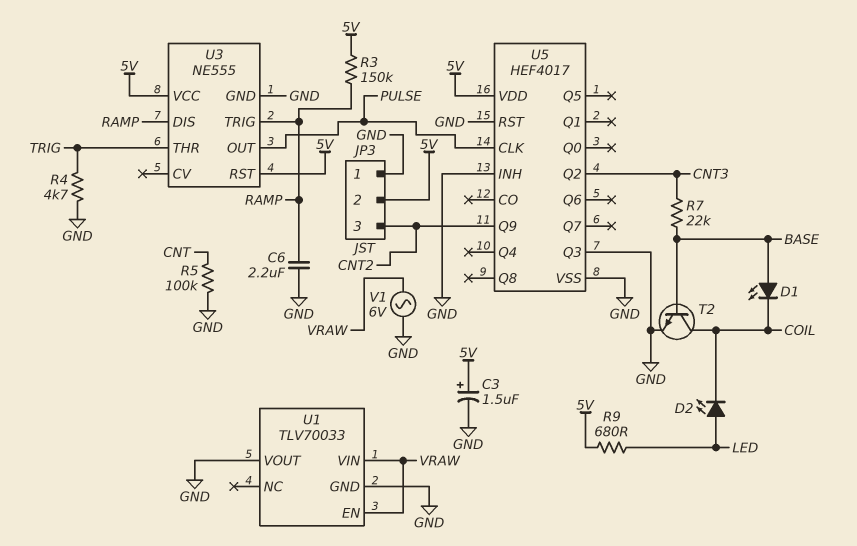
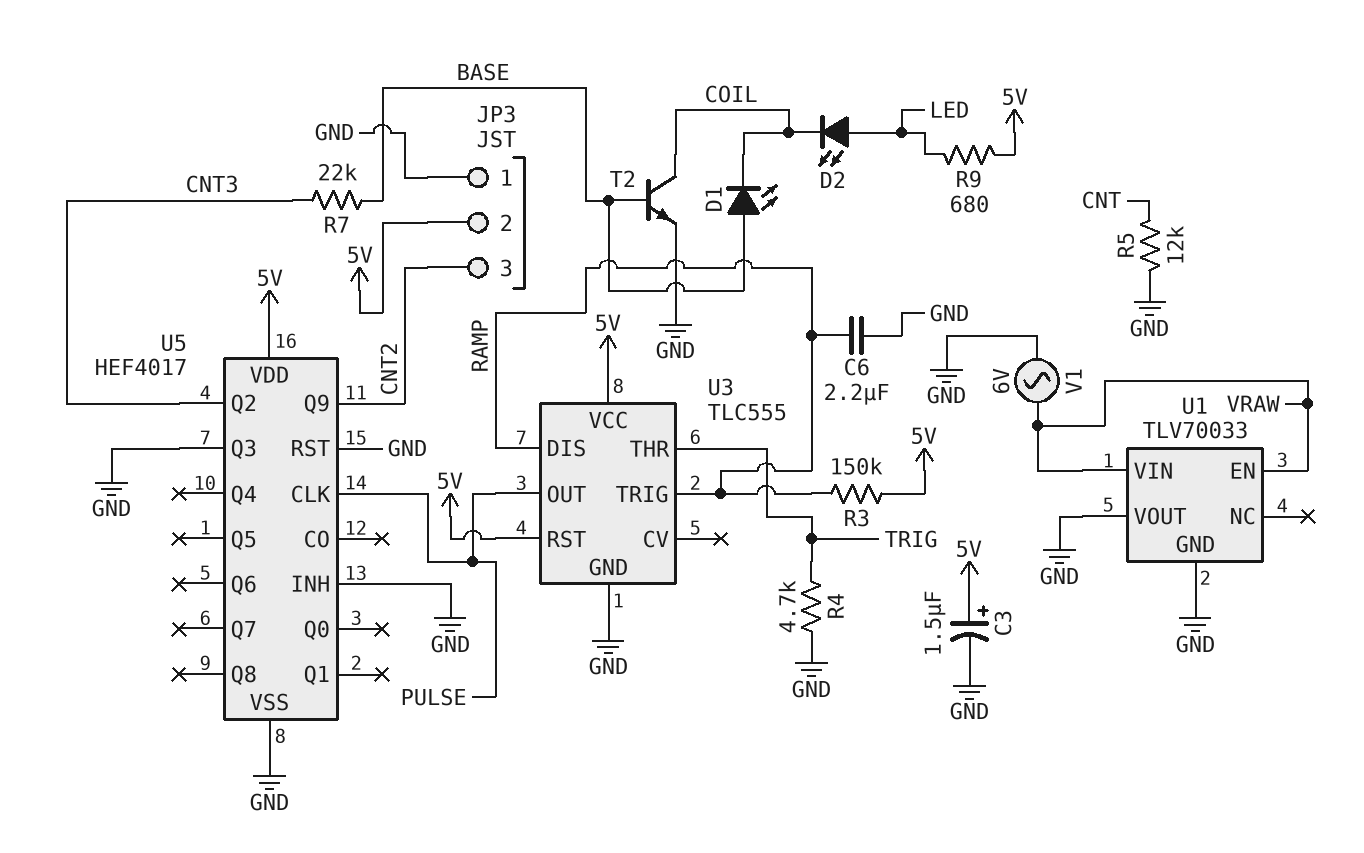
R5: 100k (CNT, GND) -> 12k (CNT, GND)
U3: NE555 -> TLC555

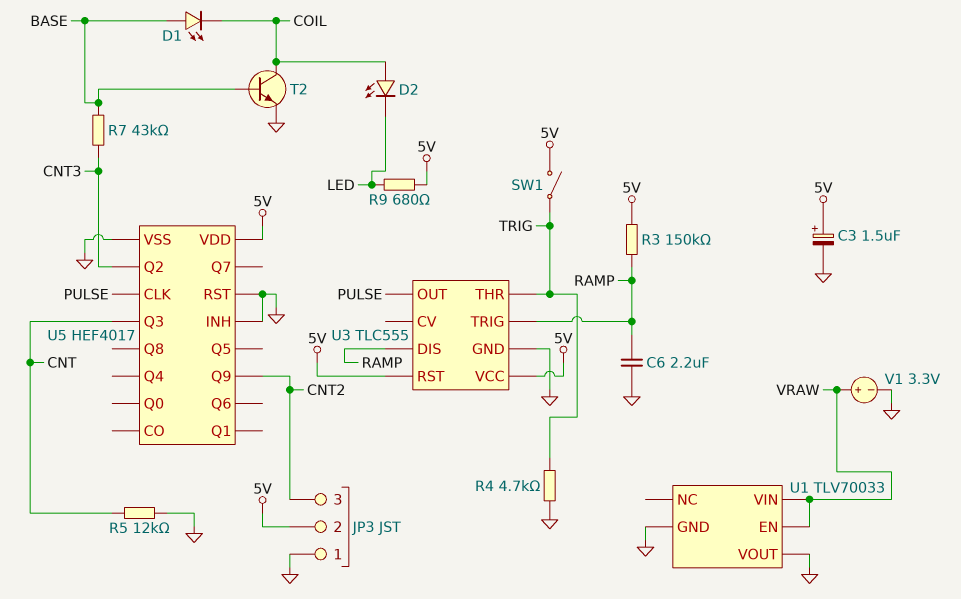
D2: LED (A LED, K COIL) -> LED (A COIL, K LED)
R7: 22k (BASE, CNT3) -> 43k (BASE, CNT3)
SW1: none -> switch (5V, TRIG)
U5 pin Q3: GND -> CNT
V1: AC 6V (GND, VRAW) -> 3.3V (plus VRAW, minus GND)

